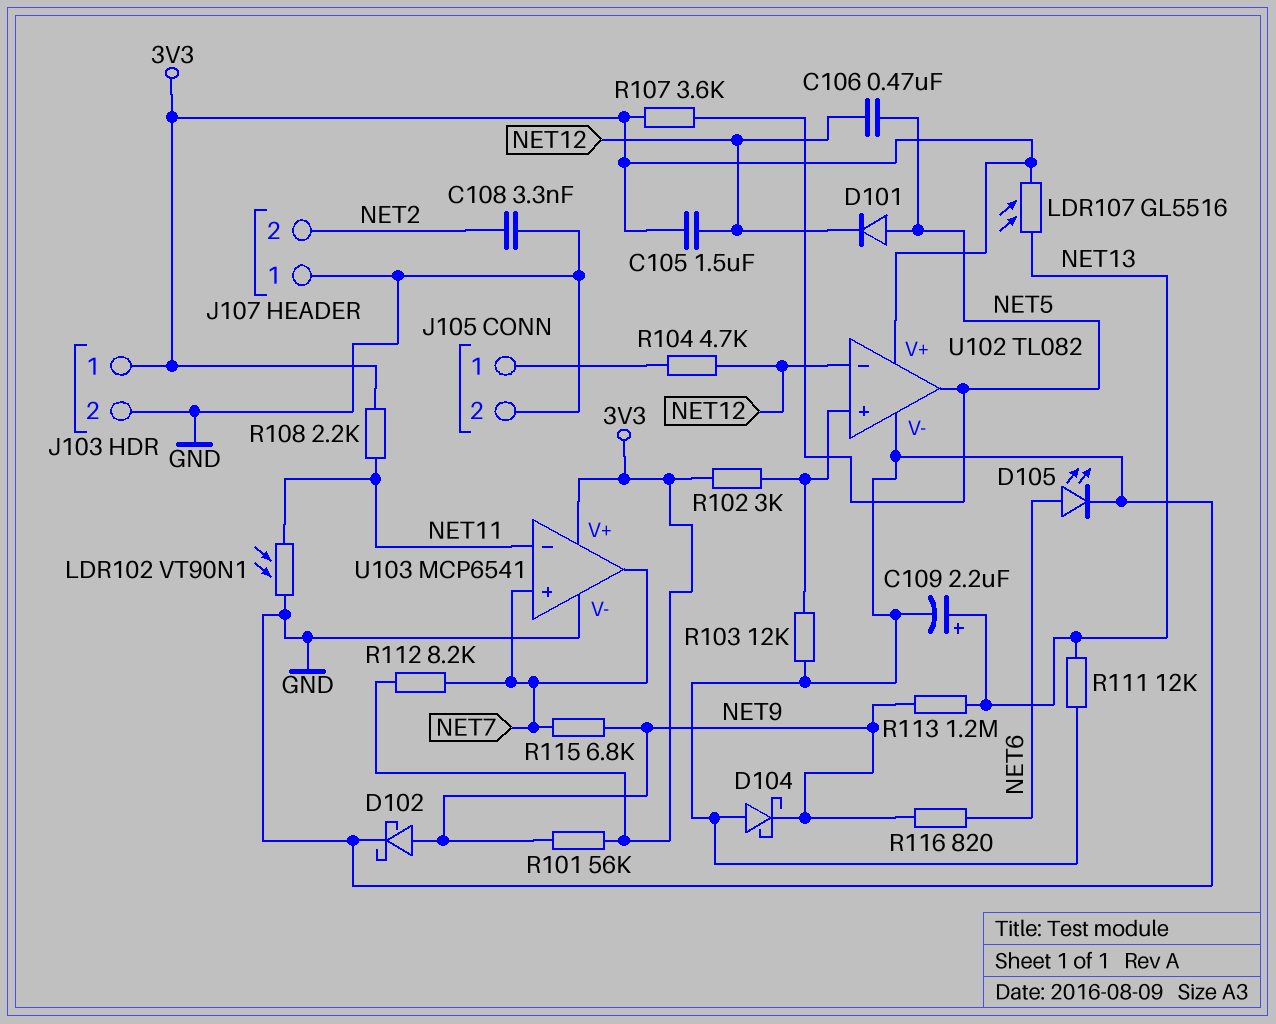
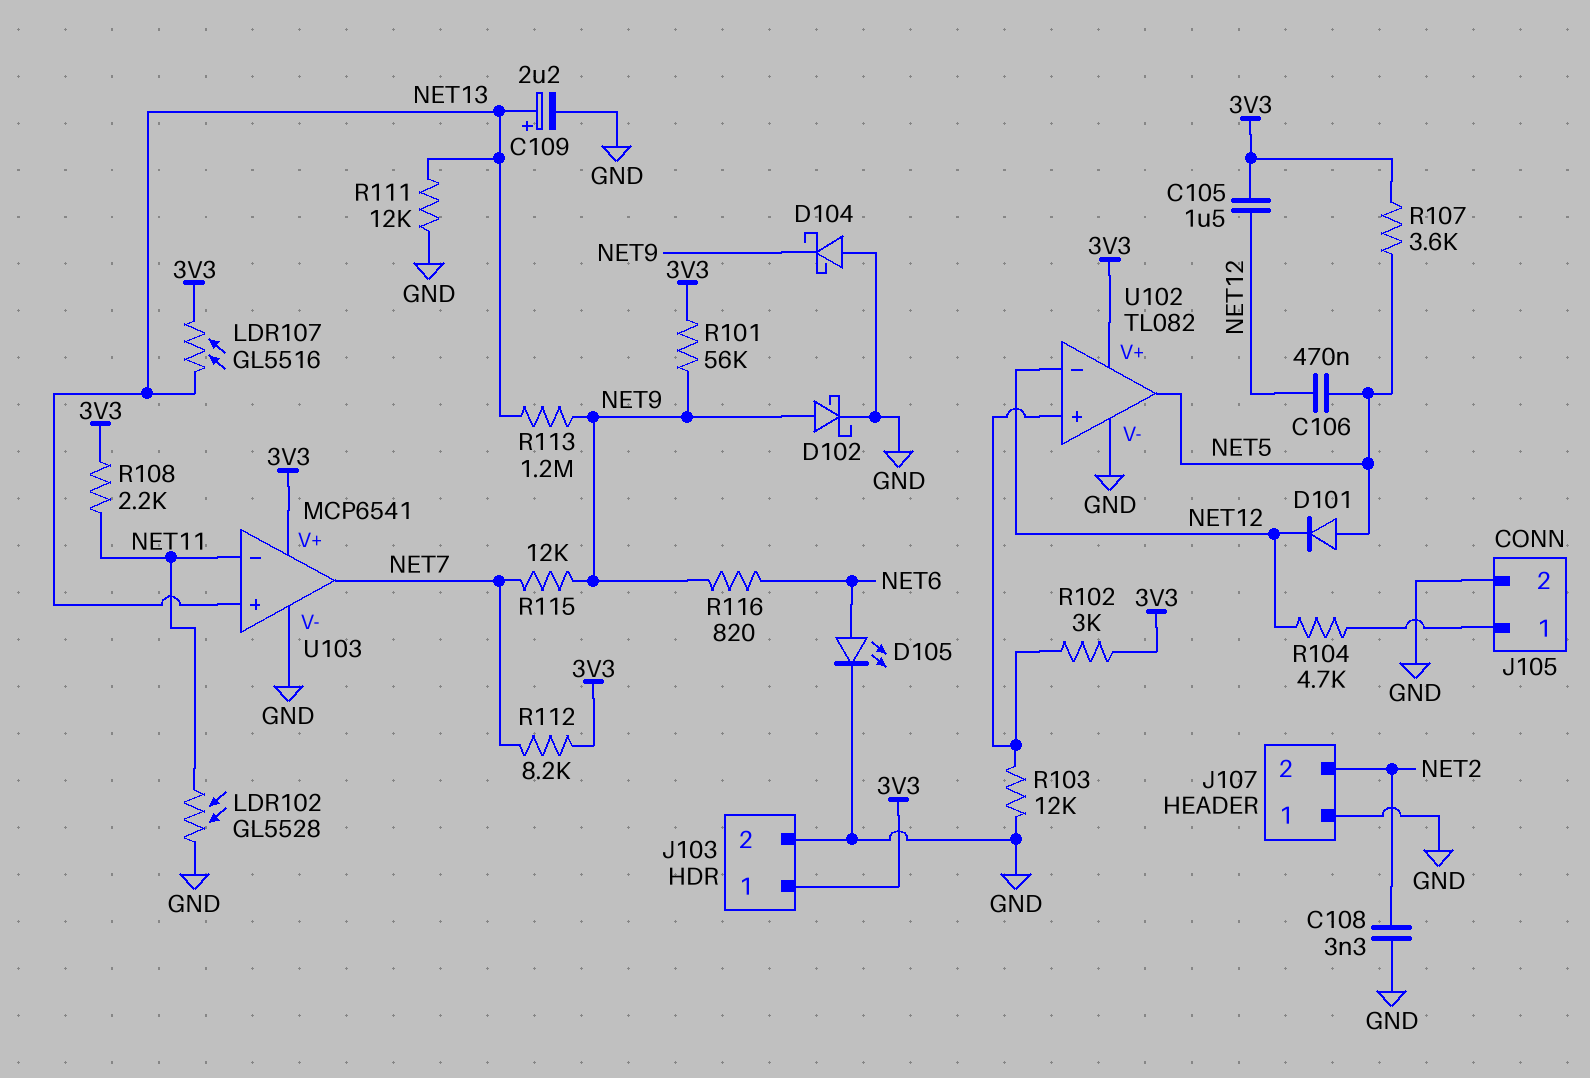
LDR102: VT90N1 (GND, NET11) -> GL5528 (GND, NET11)
R115: 6.8k (NET7, NET9) -> 12k (NET7, NET9)
U103 pin in+: NET7 -> NET13

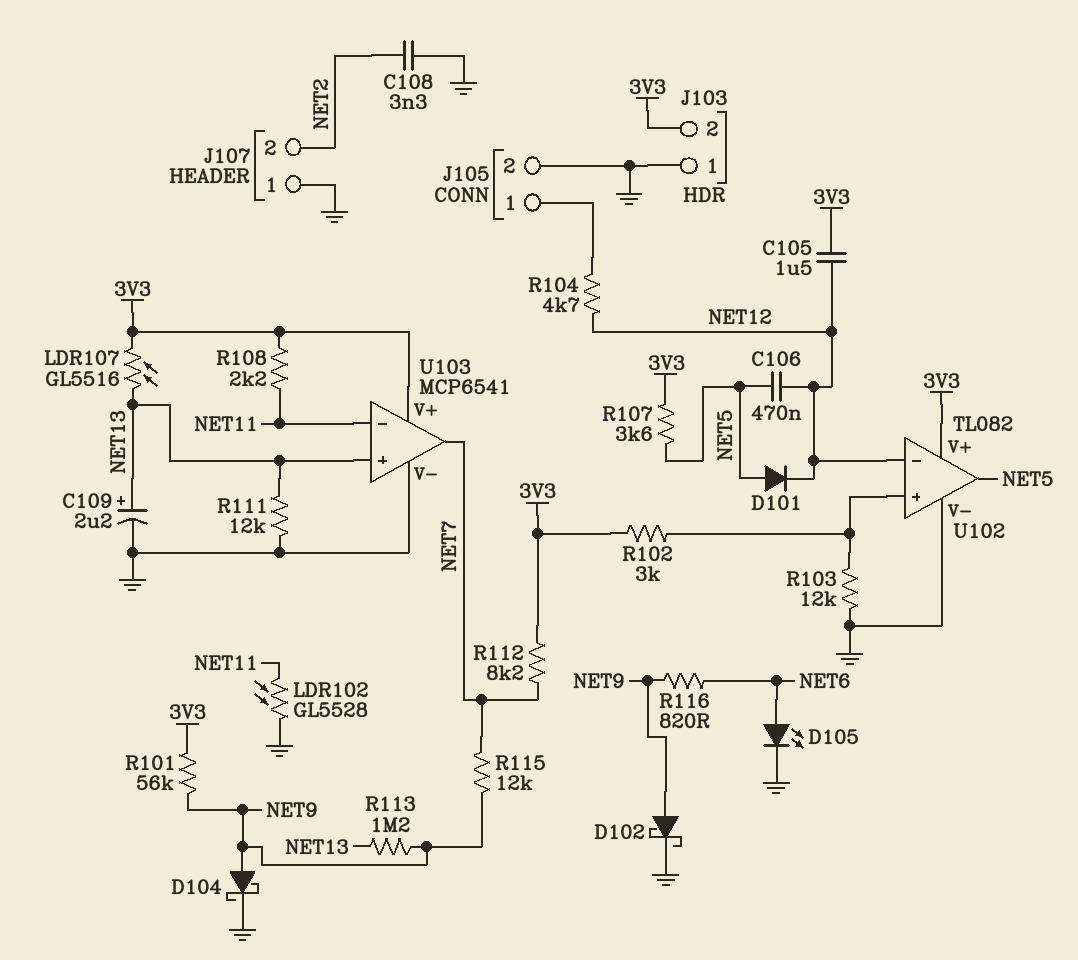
D104: schottky (A GND, K NET9) -> schottky (A NET9, K GND)
J103 pin 1: 3V3 -> GND
J103 pin 2: GND -> 3V3

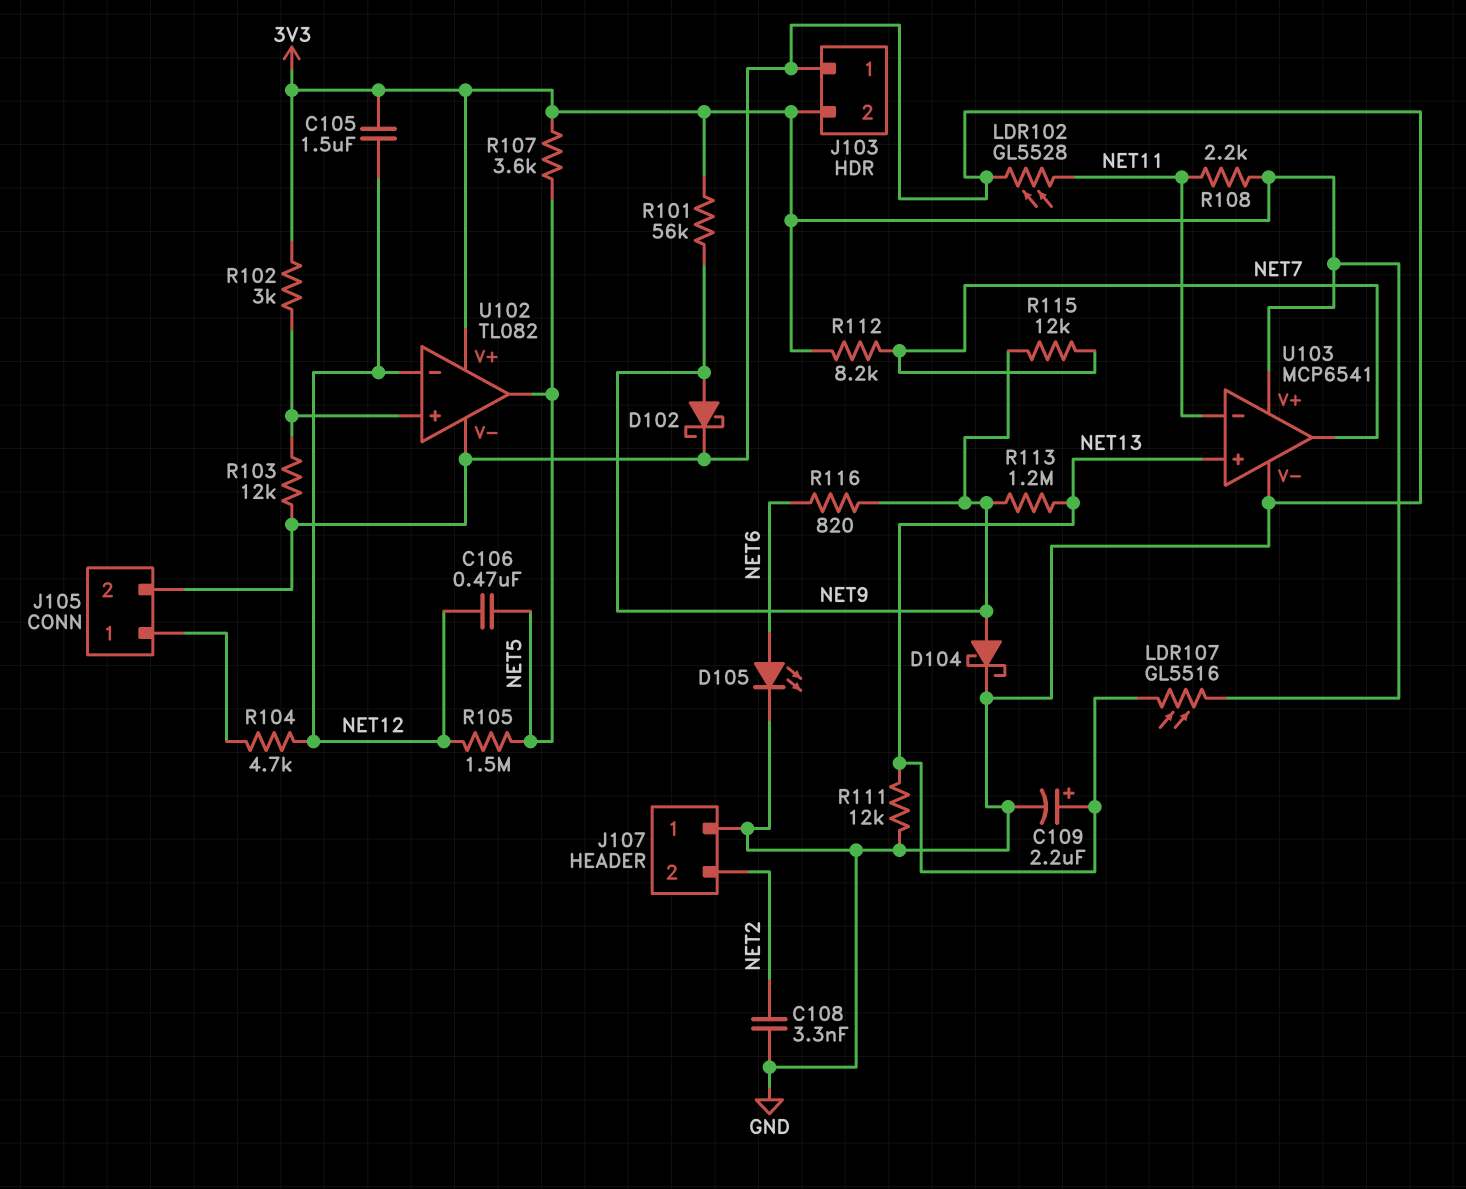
D101: diode (A NET5, K NET12) -> none
R105: none -> 1.5M (NET5, NET12)

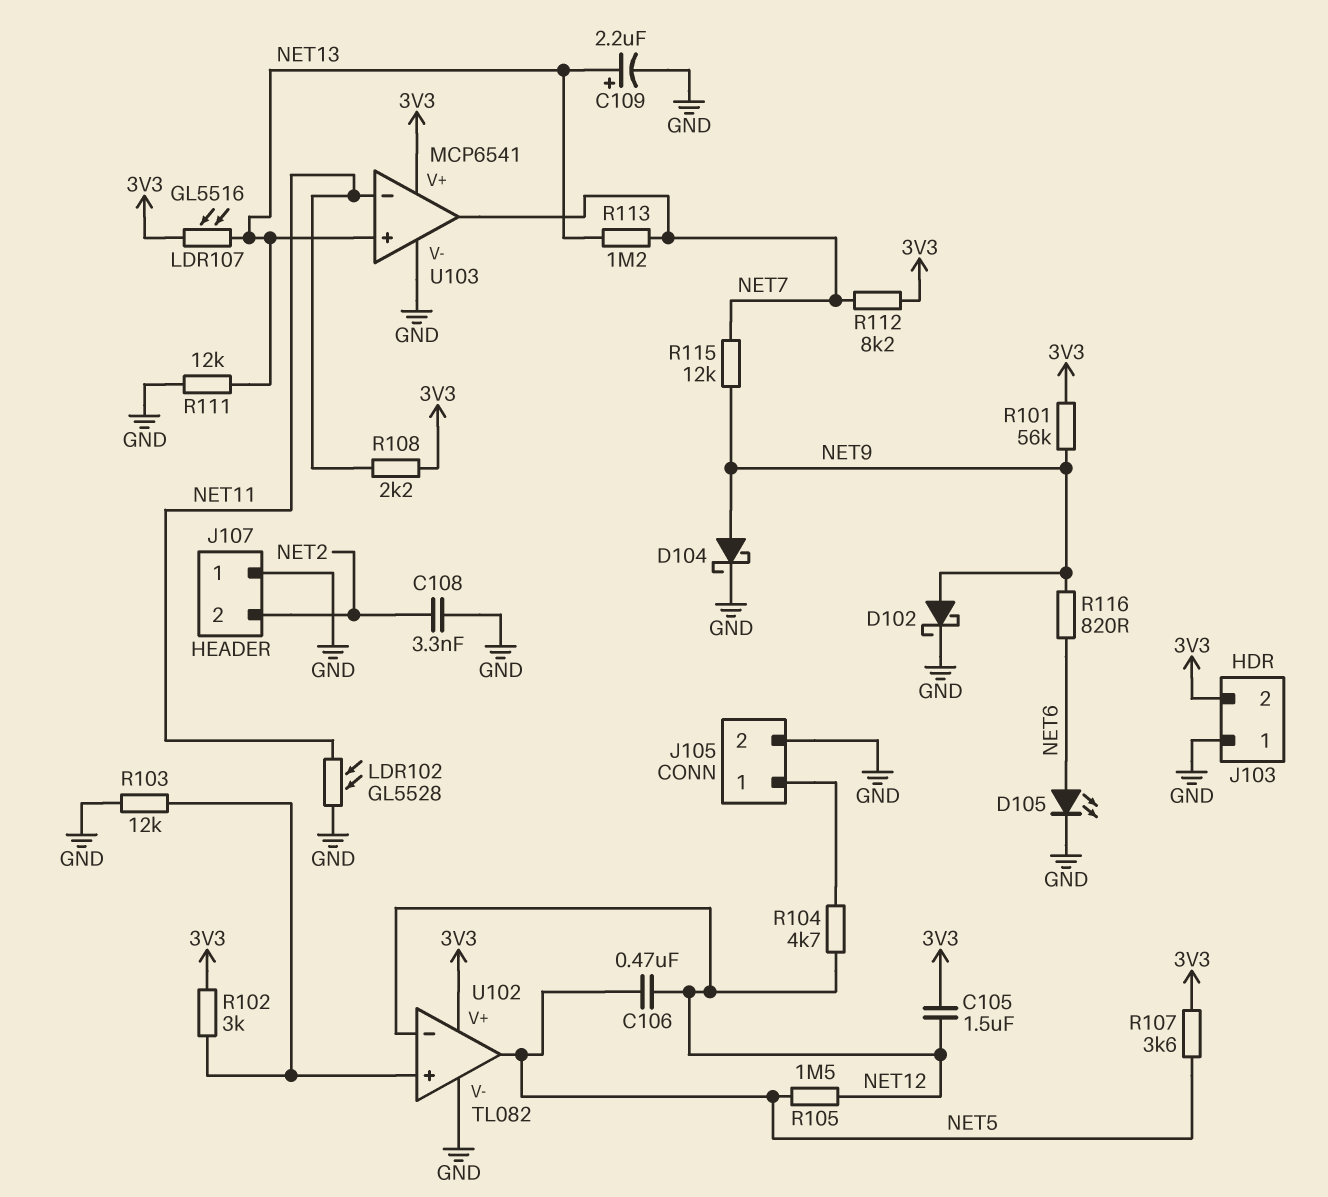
R113: 1.2M (NET9, NET13) -> 1.2M (NET7, NET13)

